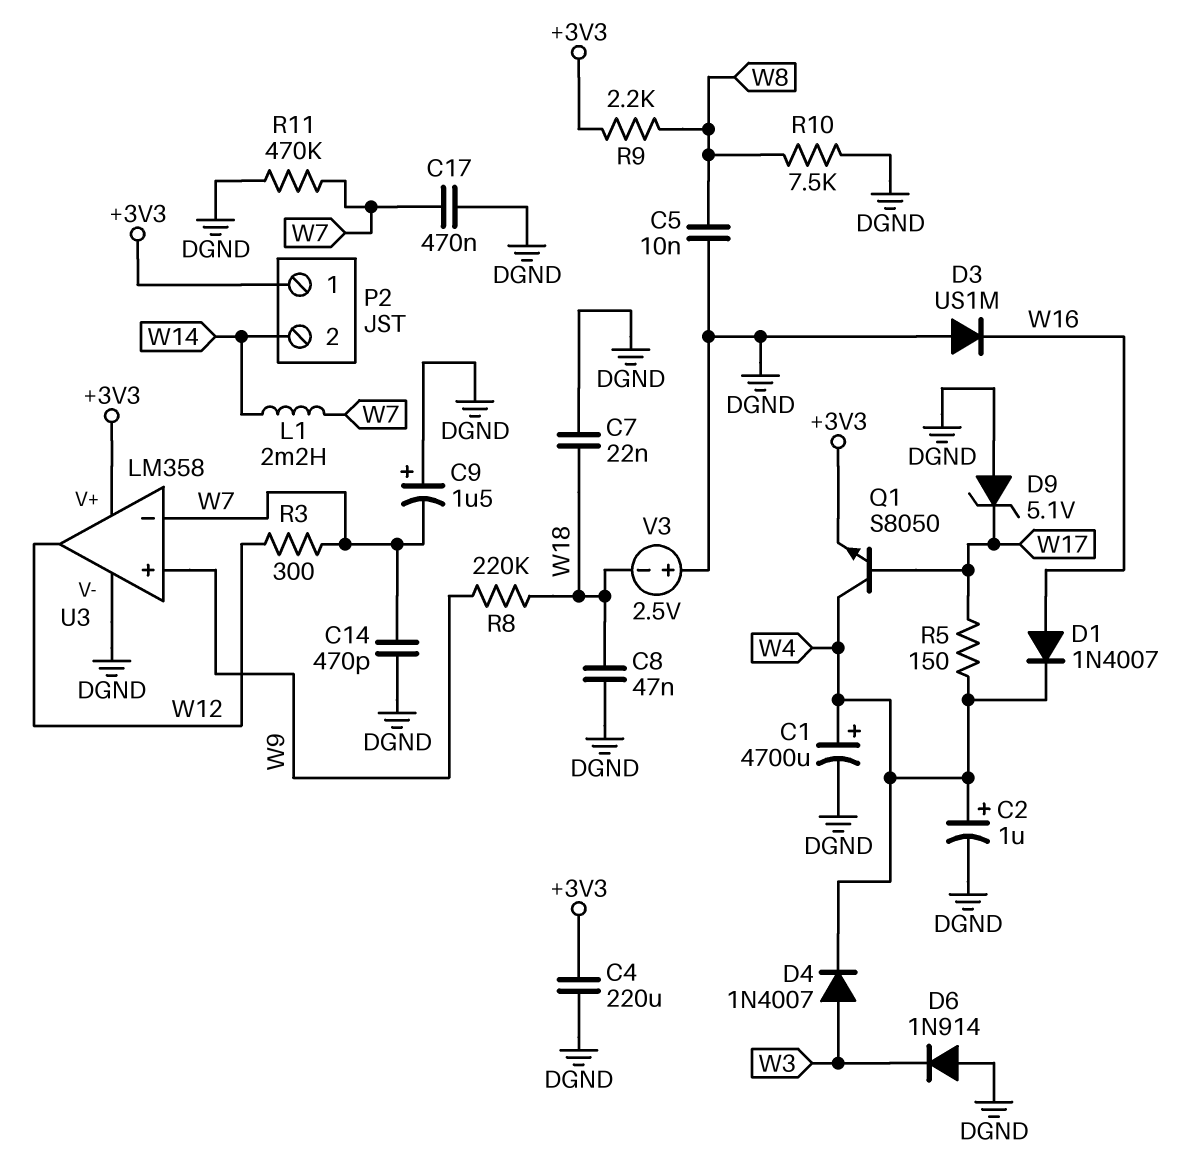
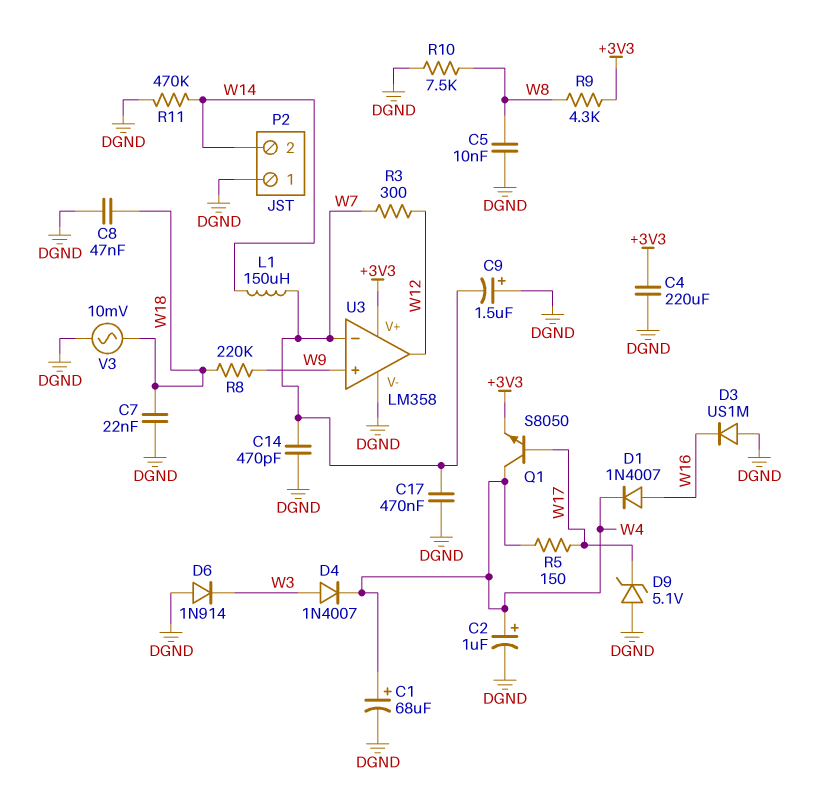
C1: 4700uF (plus W4, minus DGND) -> 68uF (plus W4, minus DGND)
L1: 2.2mH (W7, W14) -> 150uH (W7, W14)
P2 pin 1: +3V3 -> DGND
R9: 2.2k (+3V3, W8) -> 4.3k (+3V3, W8)
R11: 470k (DGND, W7) -> 470k (DGND, W14)
V3: 2.5V (plus DGND, minus W18) -> AC 10mV (DGND, W18)

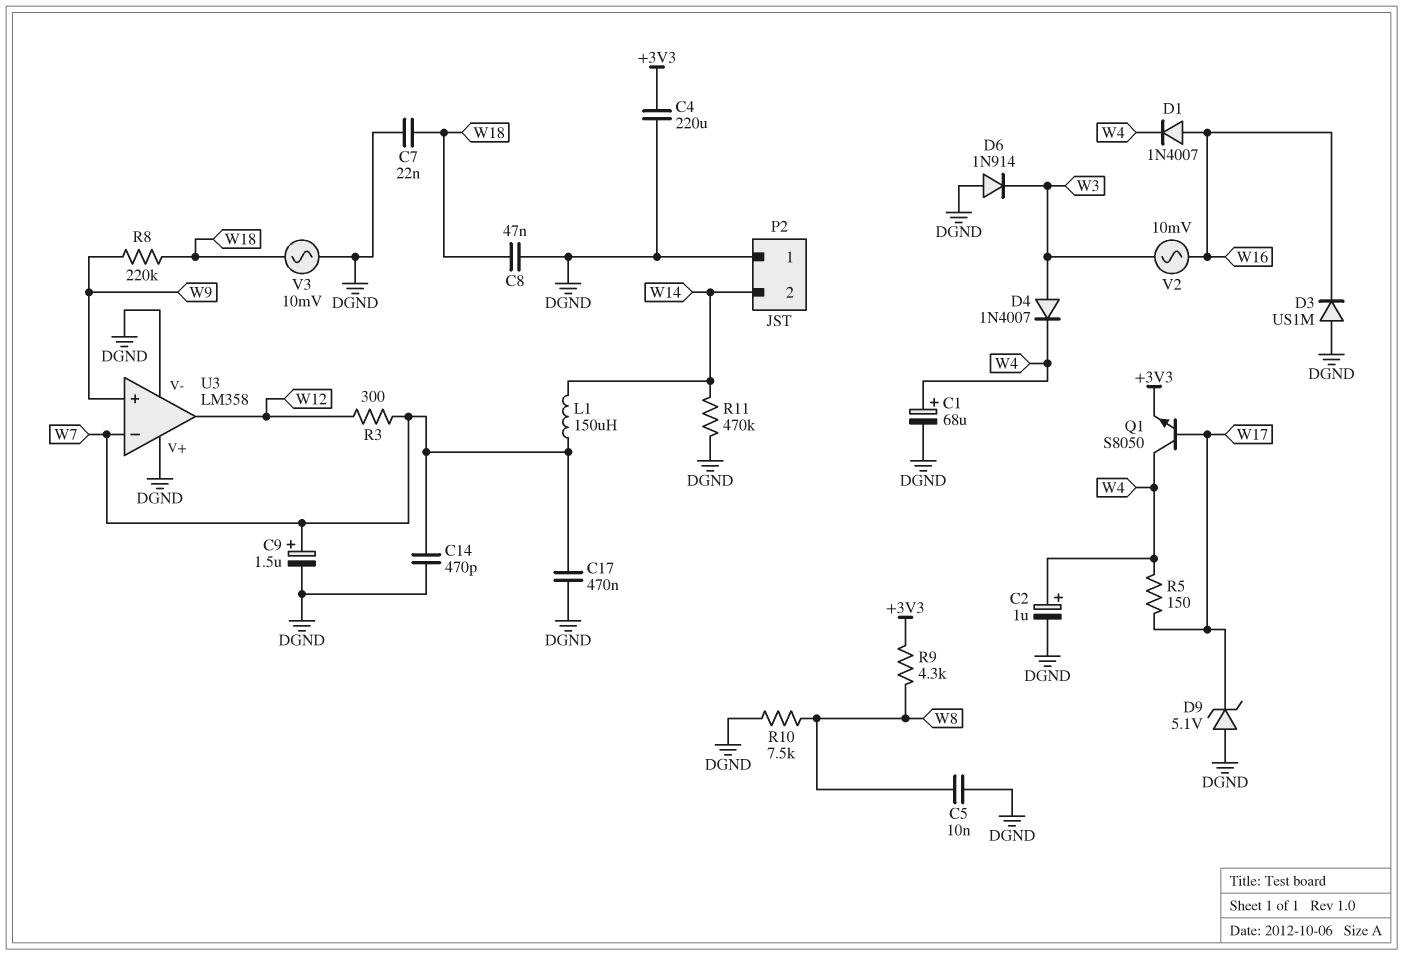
C9: 1.5uF (plus DGND, minus W7) -> 1.5uF (plus W7, minus DGND)
U3 pin V+: +3V3 -> DGND
V2: none -> AC 10mV (W3, W16)

